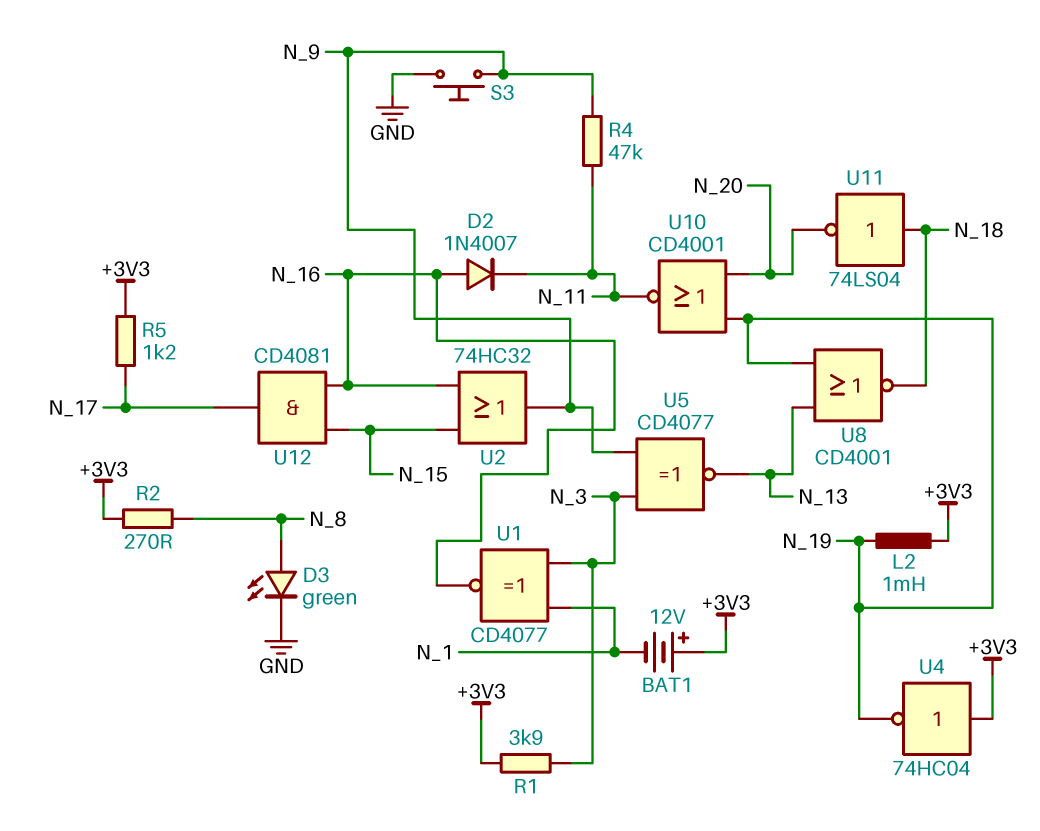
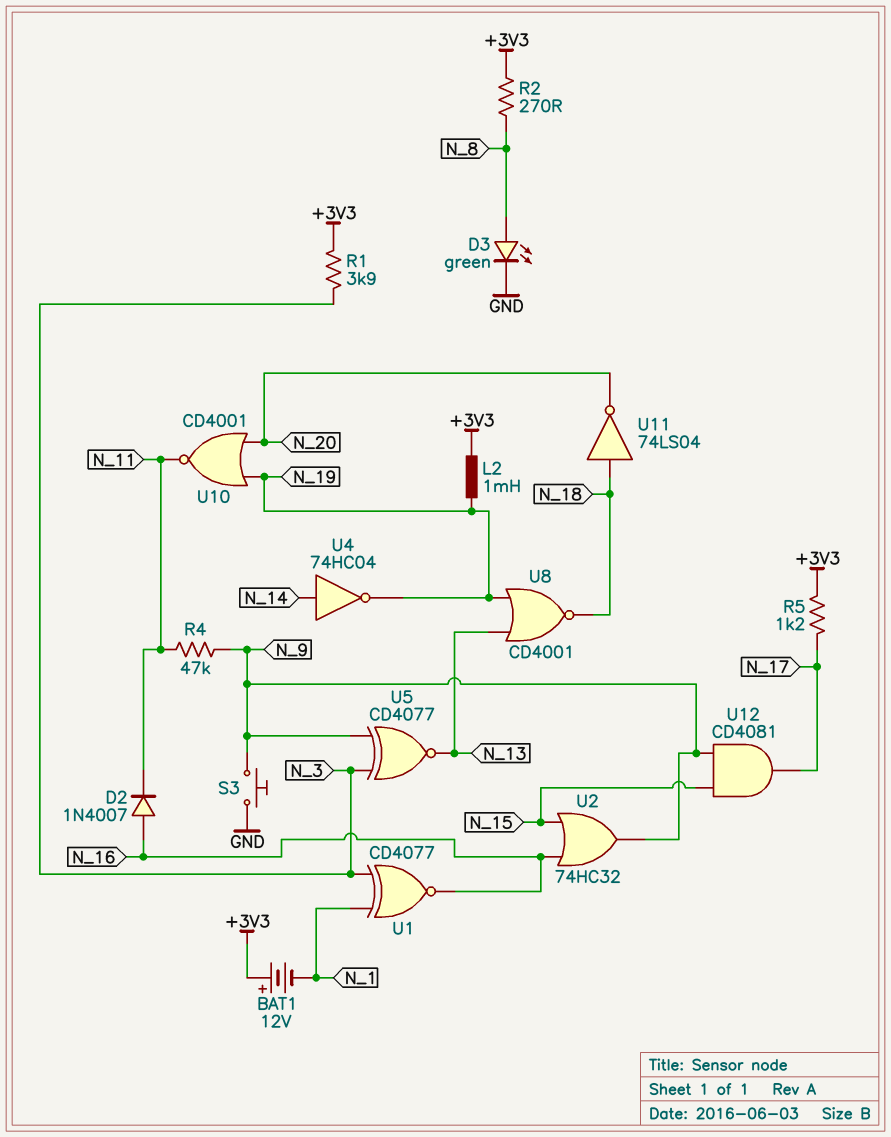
U4: NOT 74HC04 (in +3V3, out N_19) -> NOT 74HC04 (in N_14, out N_19)
U12: AND CD4081 (in N_15, in N_16, out N_17) -> AND CD4081 (in N_9, in N_15, out N_17)

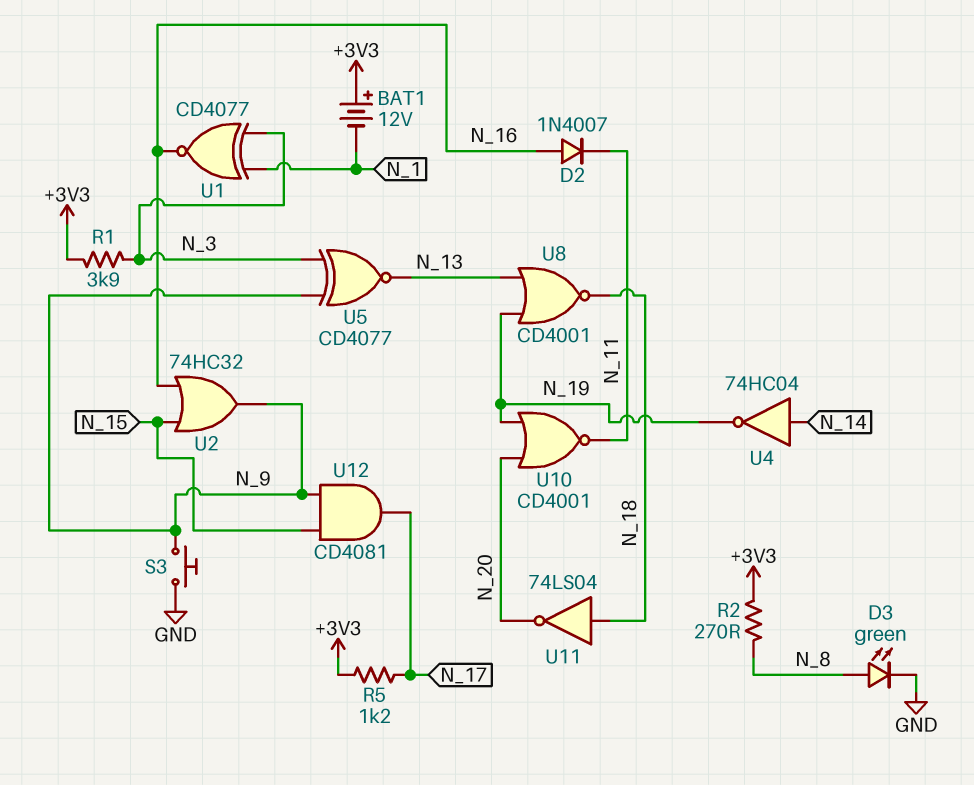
L2: 1mH (+3V3, N_19) -> none
R4: 47k (N_9, N_11) -> none

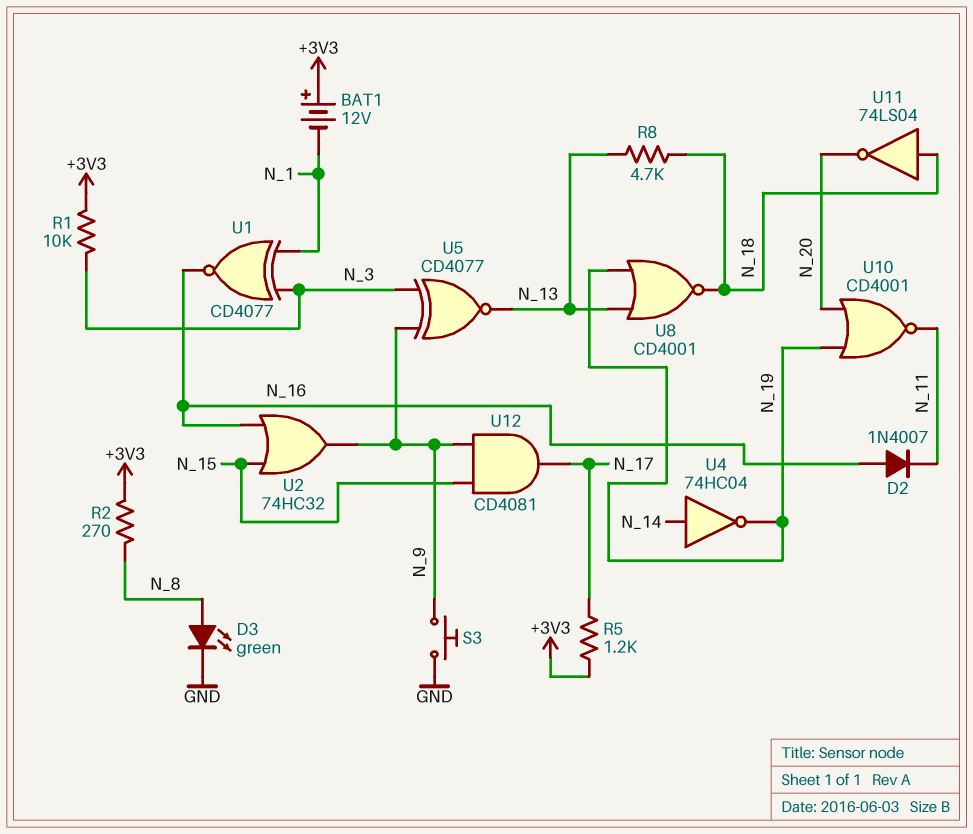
R1: 3.9k (+3V3, N_3) -> 10k (+3V3, N_3)
R8: none -> 4.7k (N_13, N_18)

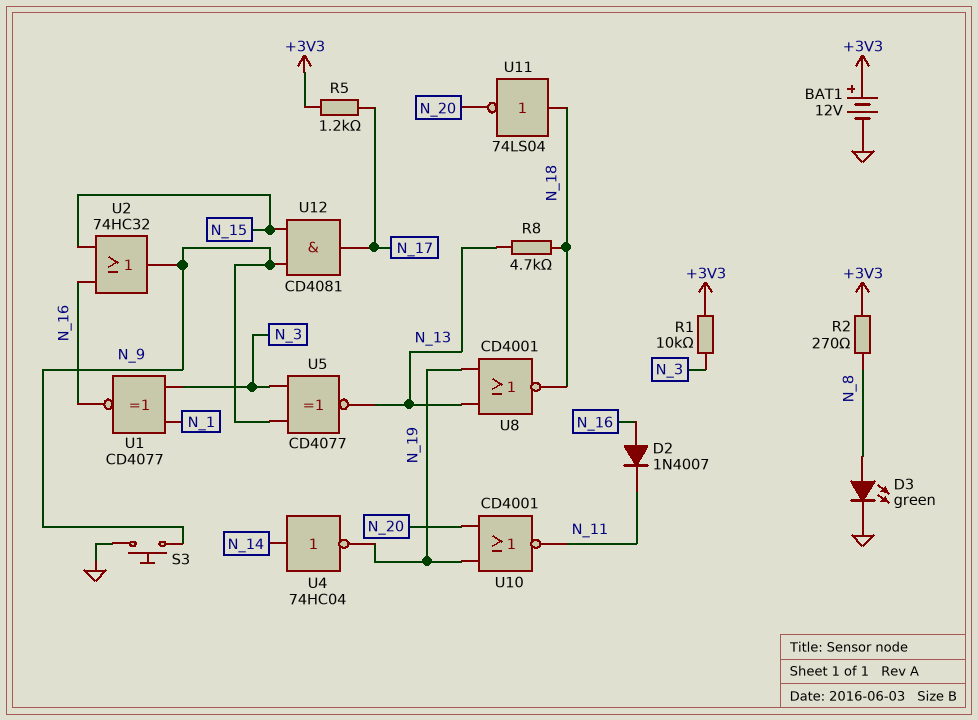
BAT1: 12V (plus +3V3, minus N_1) -> 12V (plus +3V3, minus GND)

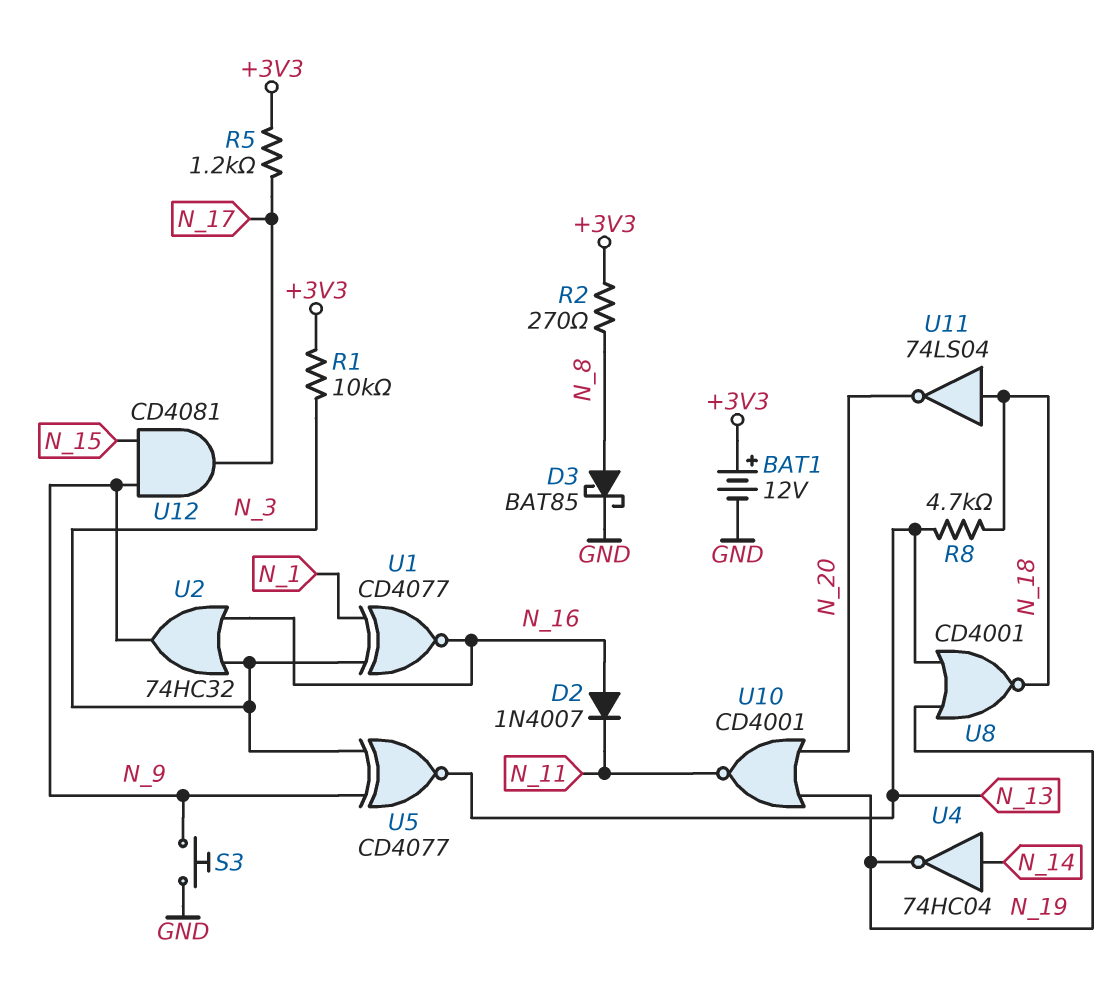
D3: LED green (A N_8, K GND) -> schottky BAT85 (A N_8, K GND)
U2: OR 74HC32 (in N_15, in N_16, out N_9) -> OR 74HC32 (in N_3, in N_16, out N_9)

